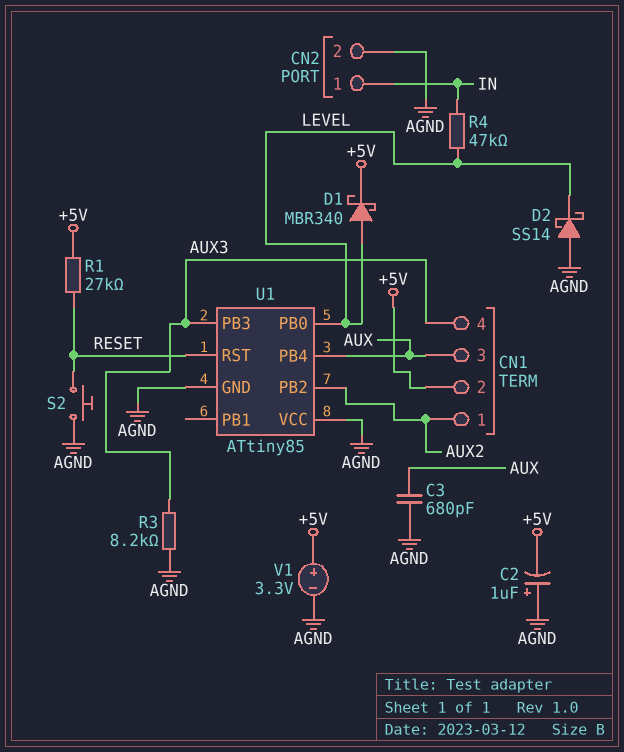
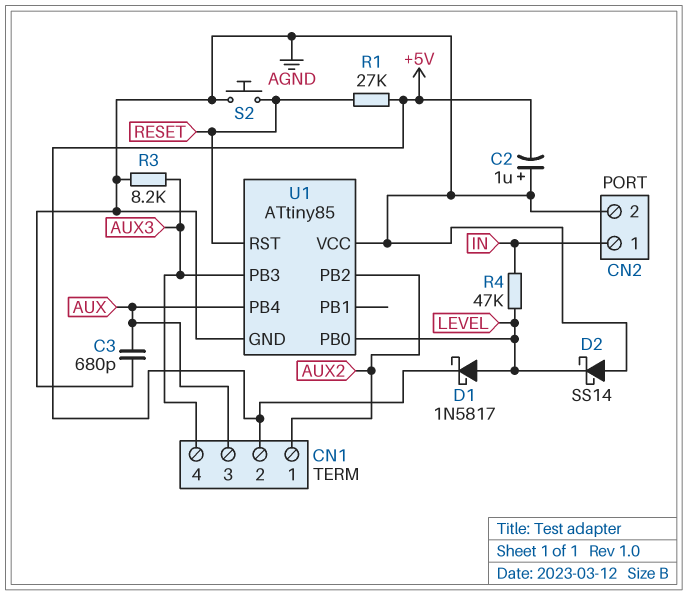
D1: schottky MBR340 (A LEVEL, K +5V) -> schottky 1N5817 (A LEVEL, K +5V)
V1: 3.3V (plus +5V, minus AGND) -> none

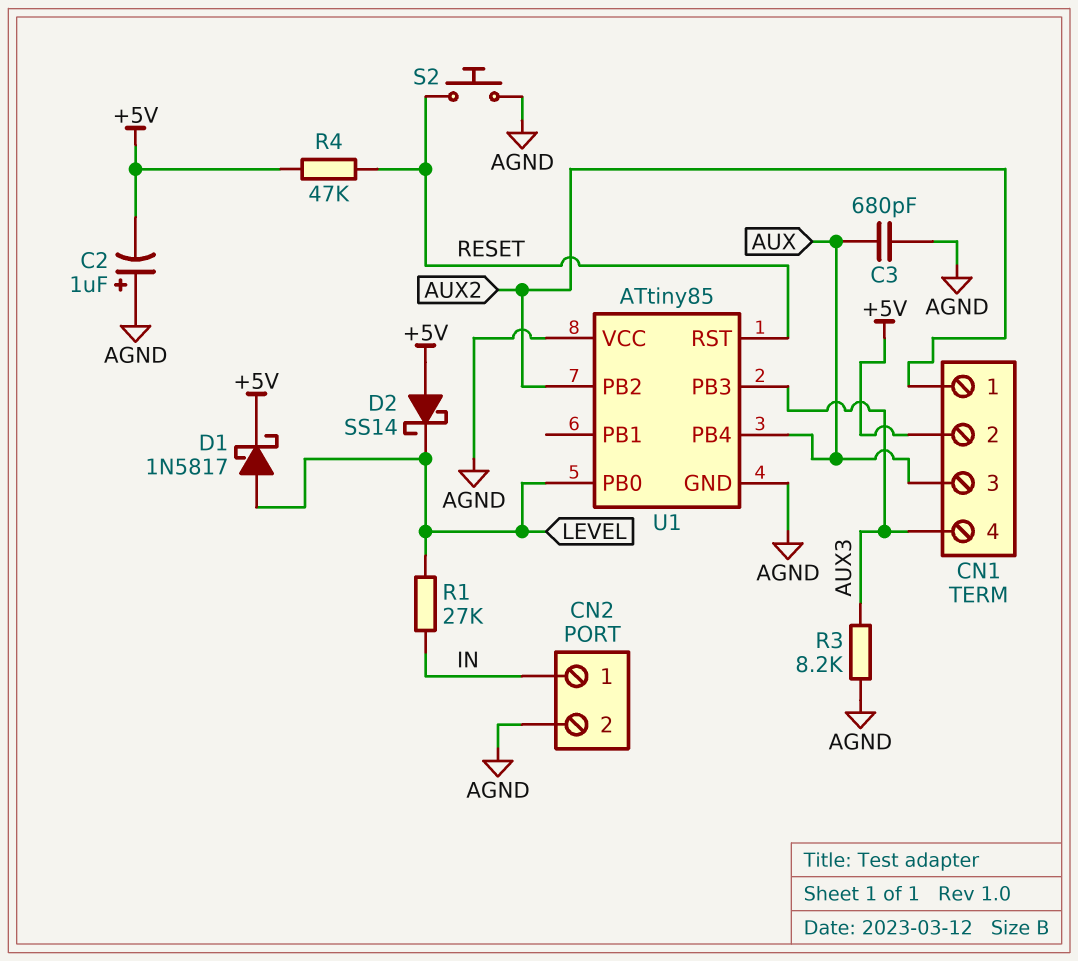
D2: schottky SS14 (A AGND, K LEVEL) -> schottky SS14 (A +5V, K LEVEL)
R1: 27k (+5V, RESET) -> 27k (IN, LEVEL)
R4: 47k (IN, LEVEL) -> 47k (+5V, RESET)

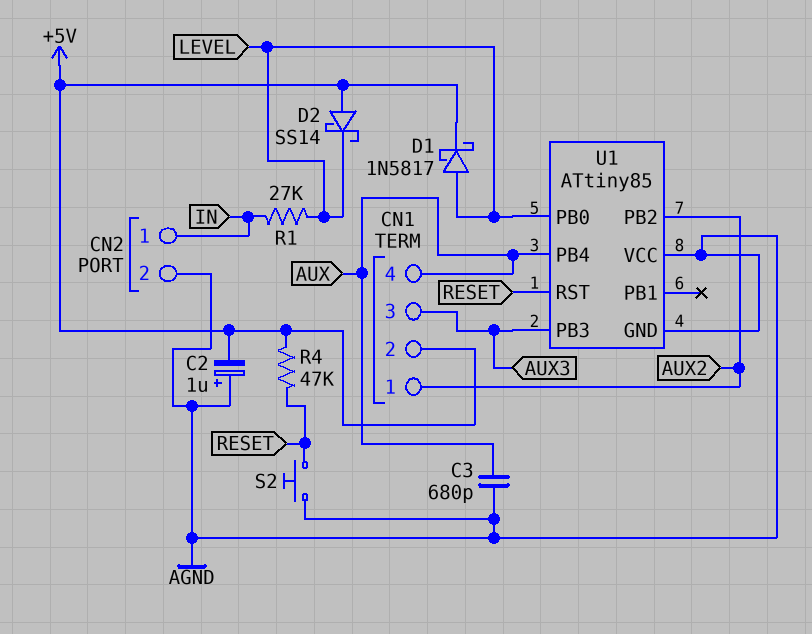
CN1 pin 3: AUX -> AUX3
CN1 pin 4: AUX3 -> AUX
R3: 8.2k (AGND, AUX3) -> none

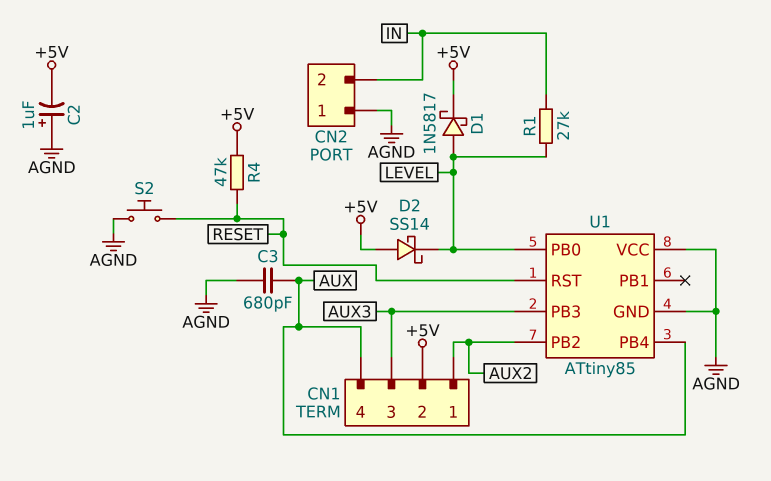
CN2 pin 1: IN -> AGND
CN2 pin 2: AGND -> IN

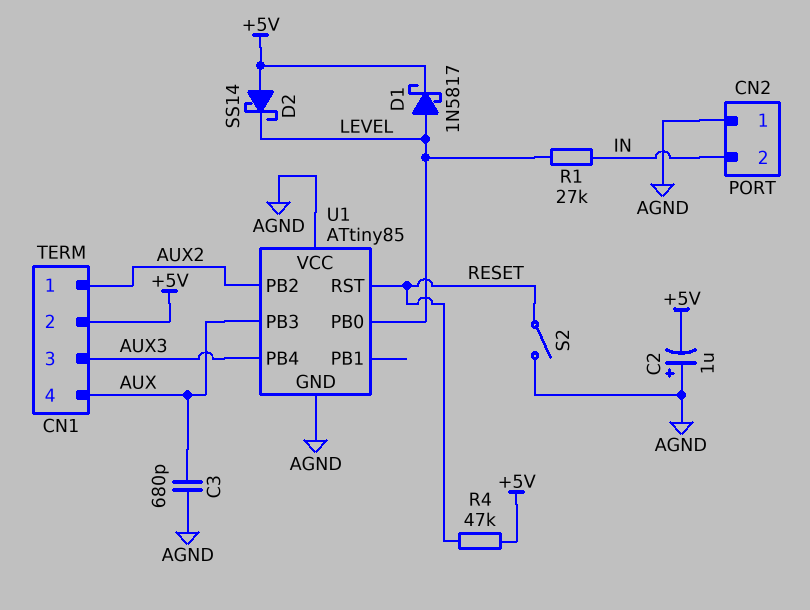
S2: button (AGND, RESET) -> switch (AGND, RESET)
U1 pin PB3: AUX3 -> AUX
U1 pin PB4: AUX -> AUX3

